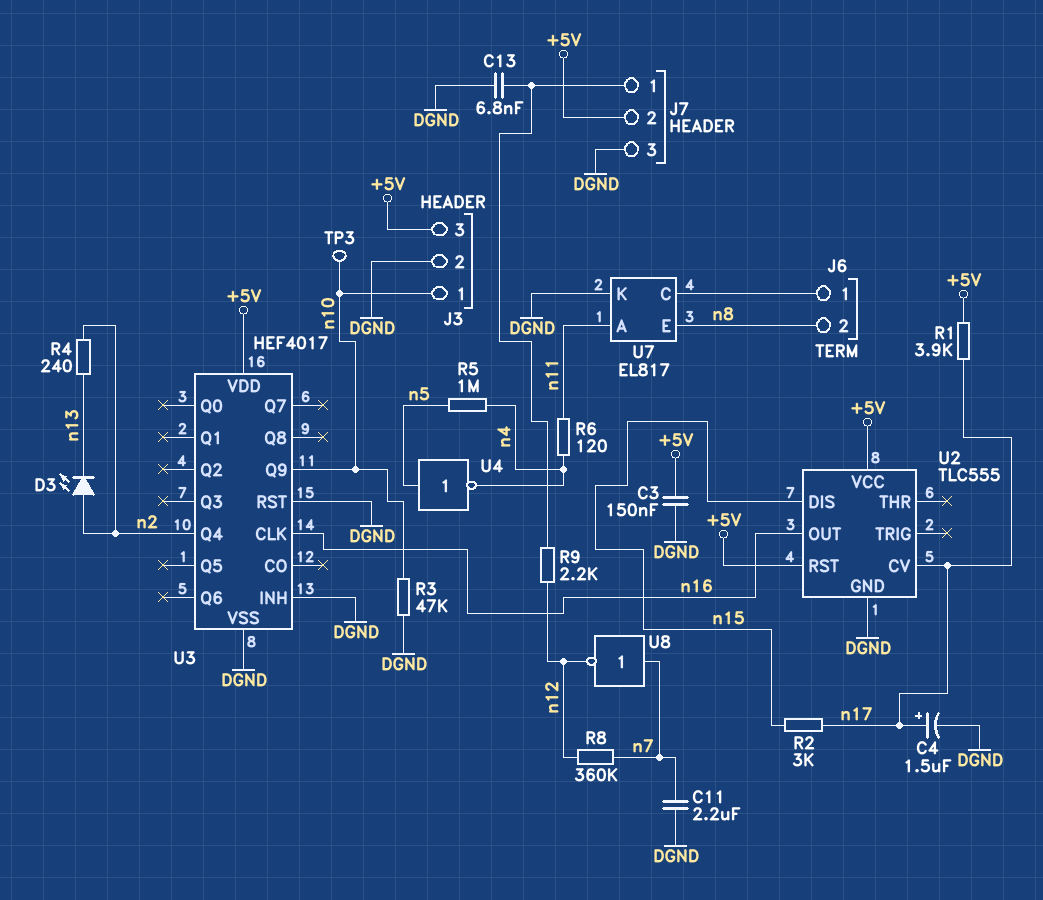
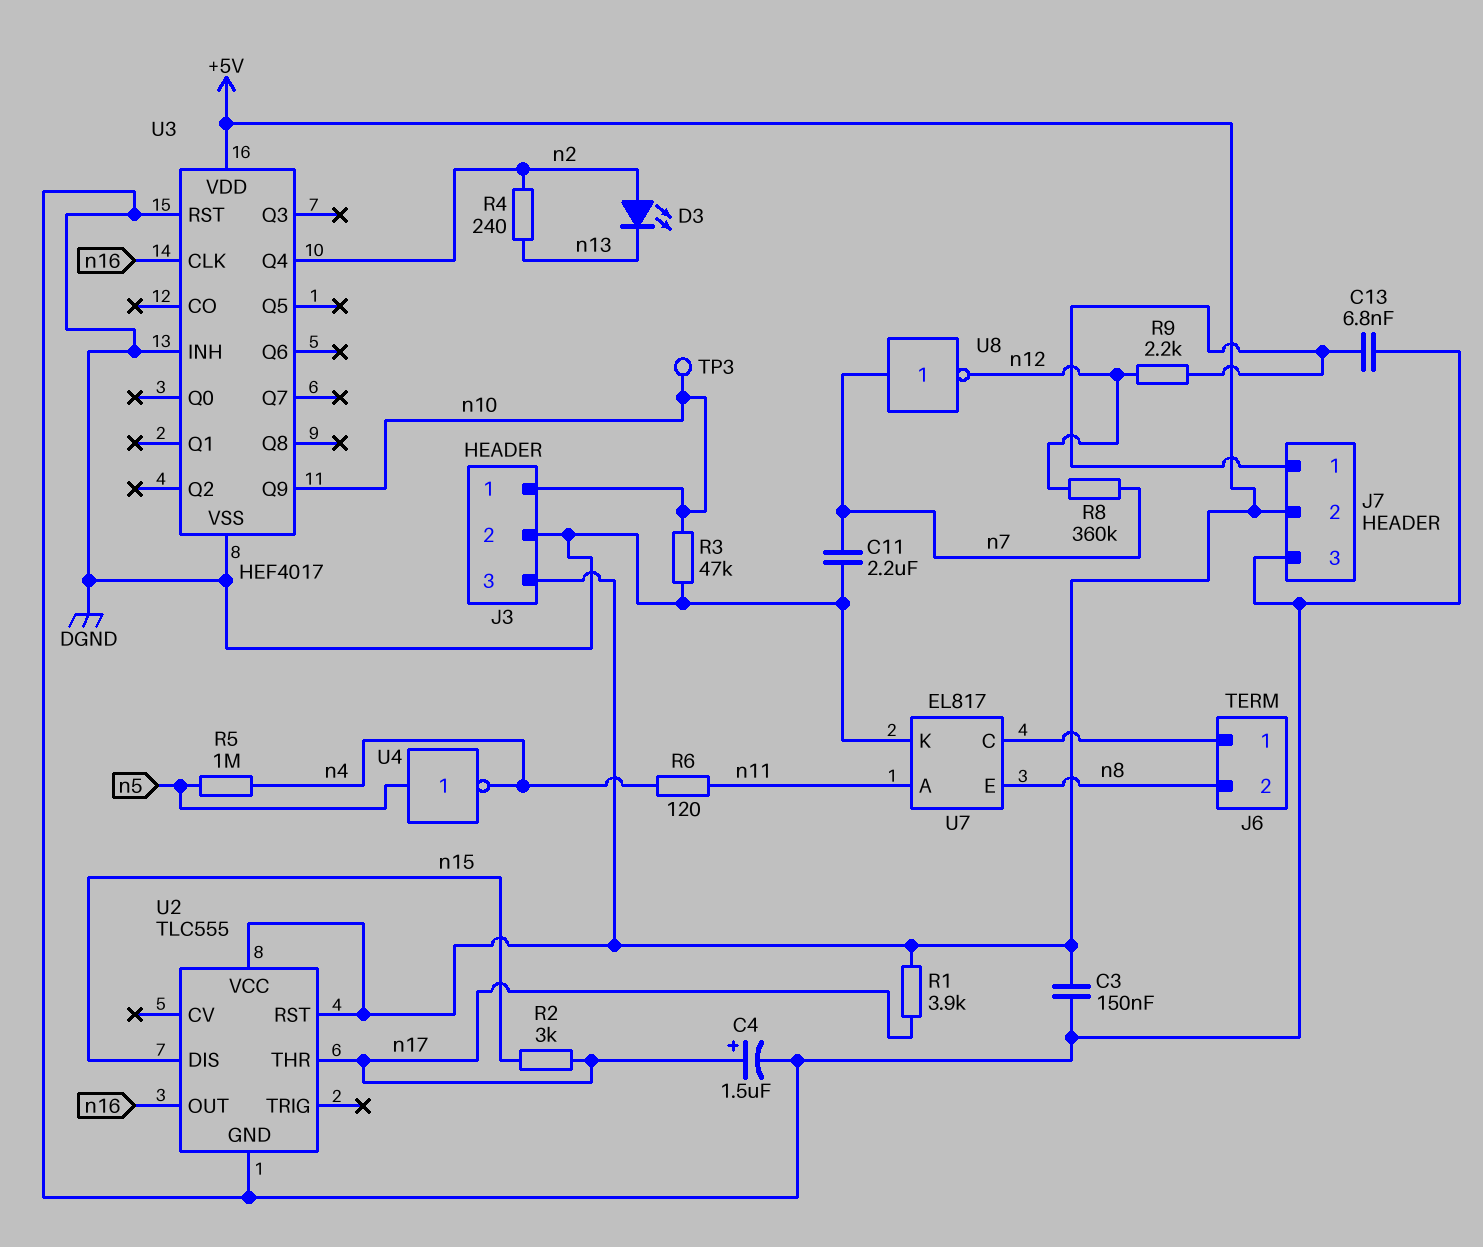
U2 pin CV: n17 -> none
U2 pin THR: none -> n17

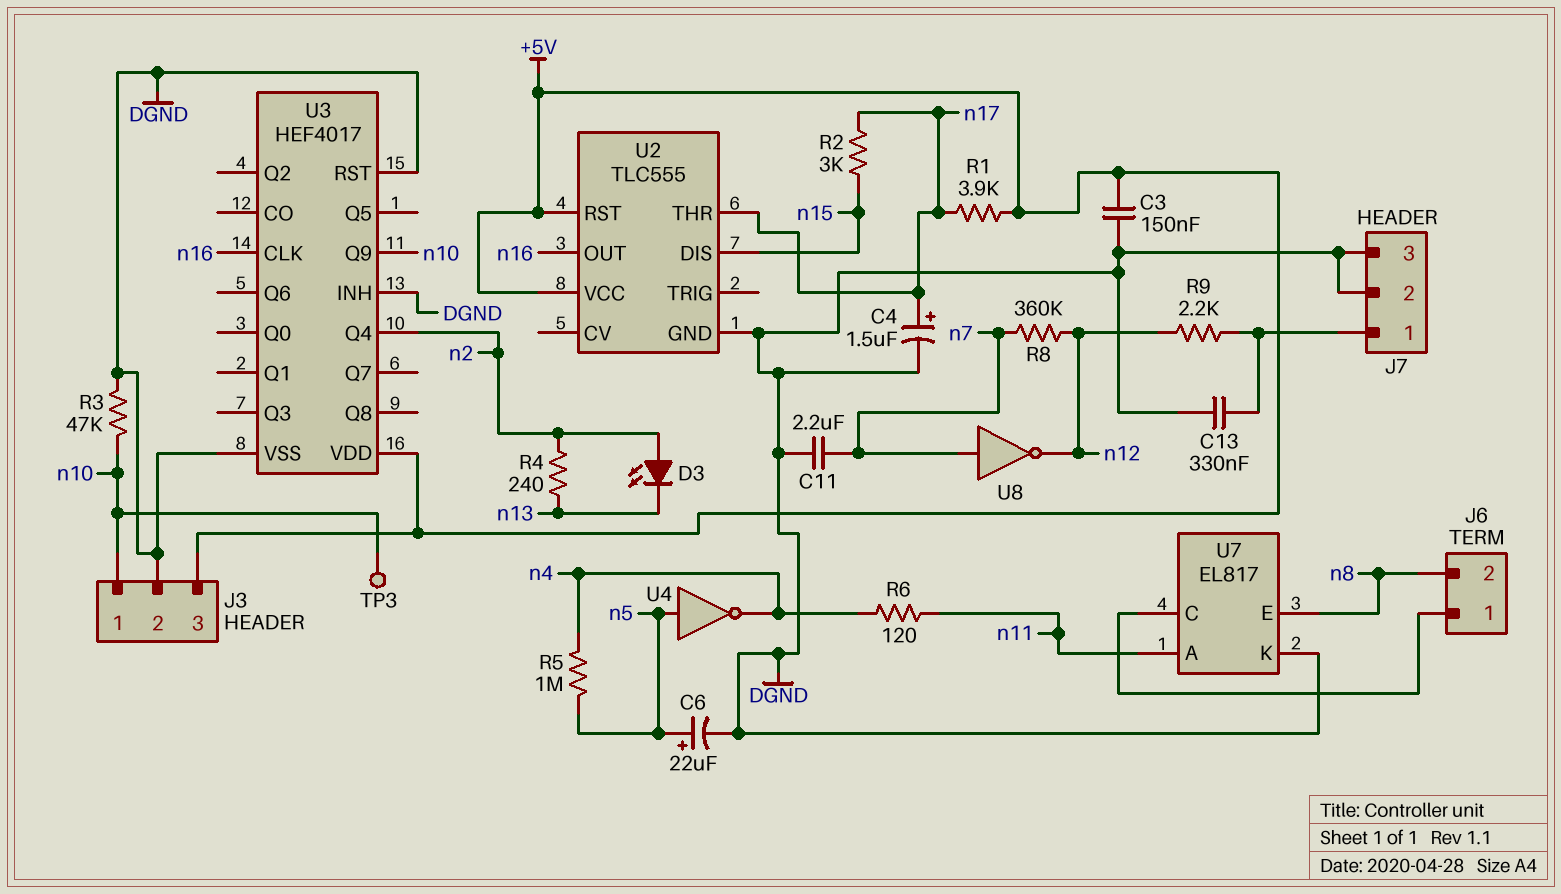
C6: none -> 22uF (plus n5, minus DGND)
C13: 6.8nF (DGND, J7/1) -> 330nF (DGND, J7/1)
J7 pin 2: +5V -> DGND

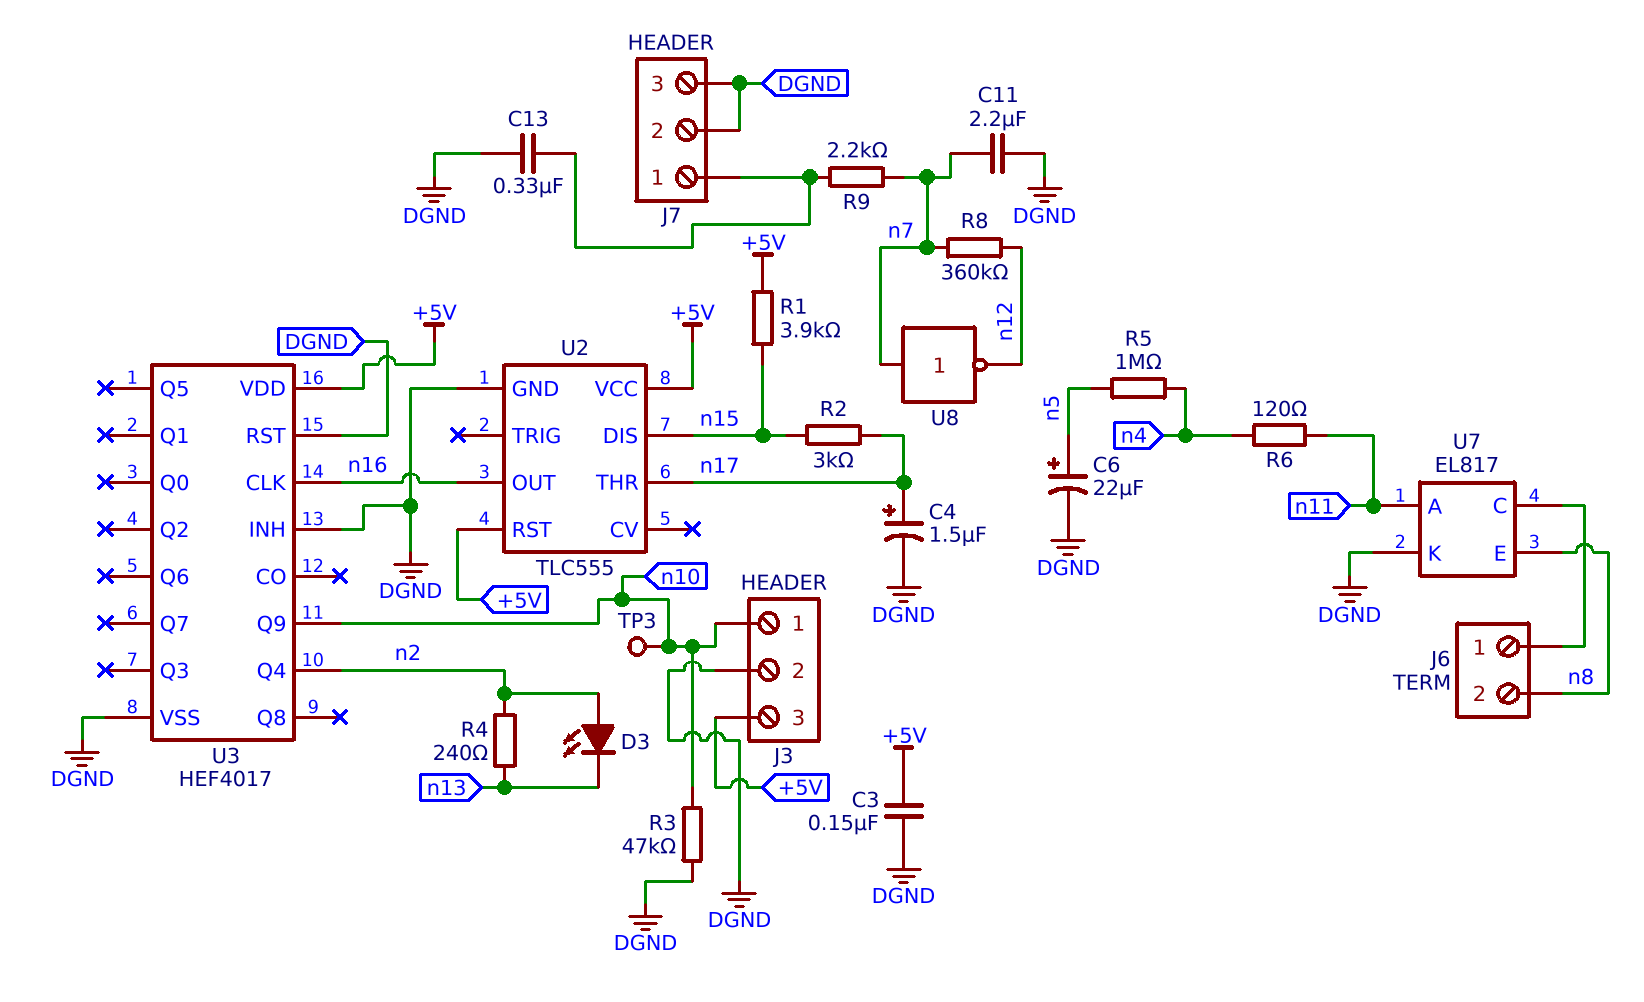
R1: 3.9k (+5V, n17) -> 3.9k (+5V, n15)
R9: 2.2k (J7/1, n12) -> 2.2k (J7/1, n7)
U4: NOT (in n5, out n4) -> none

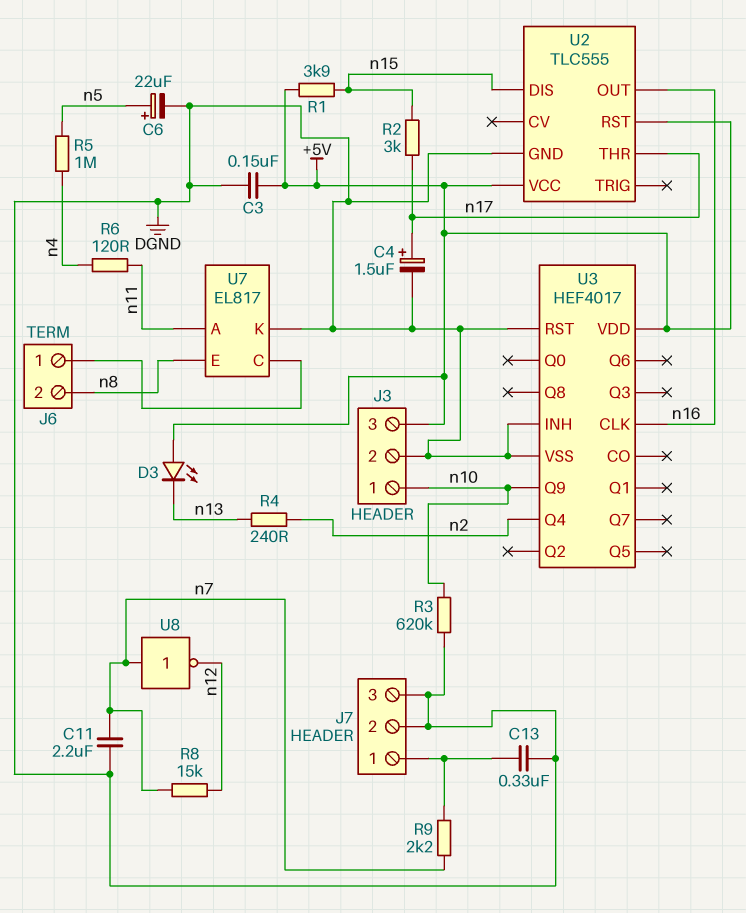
D3: LED (A n2, K n13) -> LED (A +5V, K n13)
R3: 47k (DGND, n10) -> 620k (DGND, n10)
R8: 360k (n7, n12) -> 15k (n7, n12)
TP3: test point (n10) -> none

